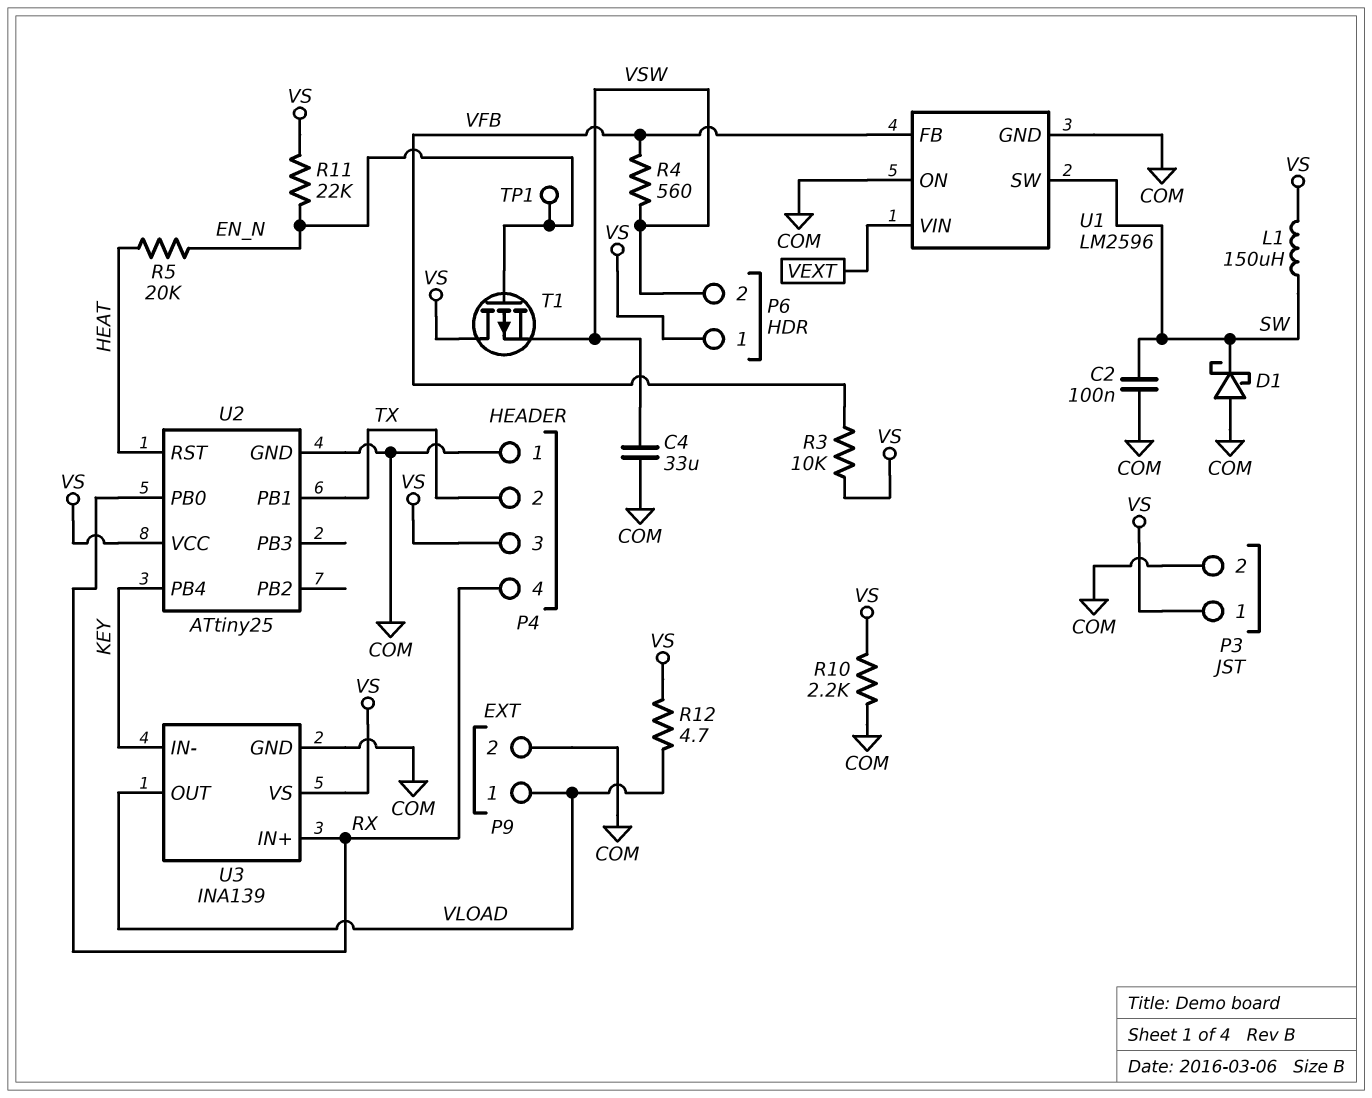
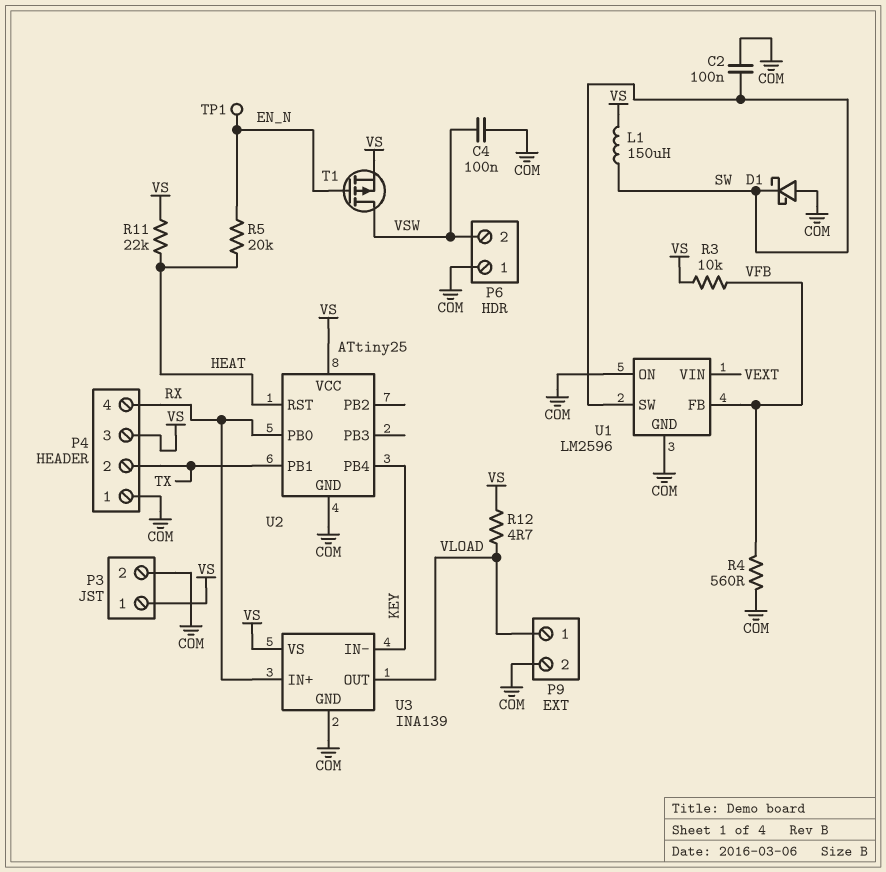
C4: 33uF (COM, VSW) -> 100nF (COM, VSW)
P6 pin 1: VS -> COM
R4: 560 (VFB, VSW) -> 560 (COM, VFB)
R10: 2.2k (COM, VS) -> none
R11: 22k (EN_N, VS) -> 22k (HEAT, VS)
T1: PMOS (G EN_N, D VS, S VSW) -> PMOS (G EN_N, D VSW, S VS)

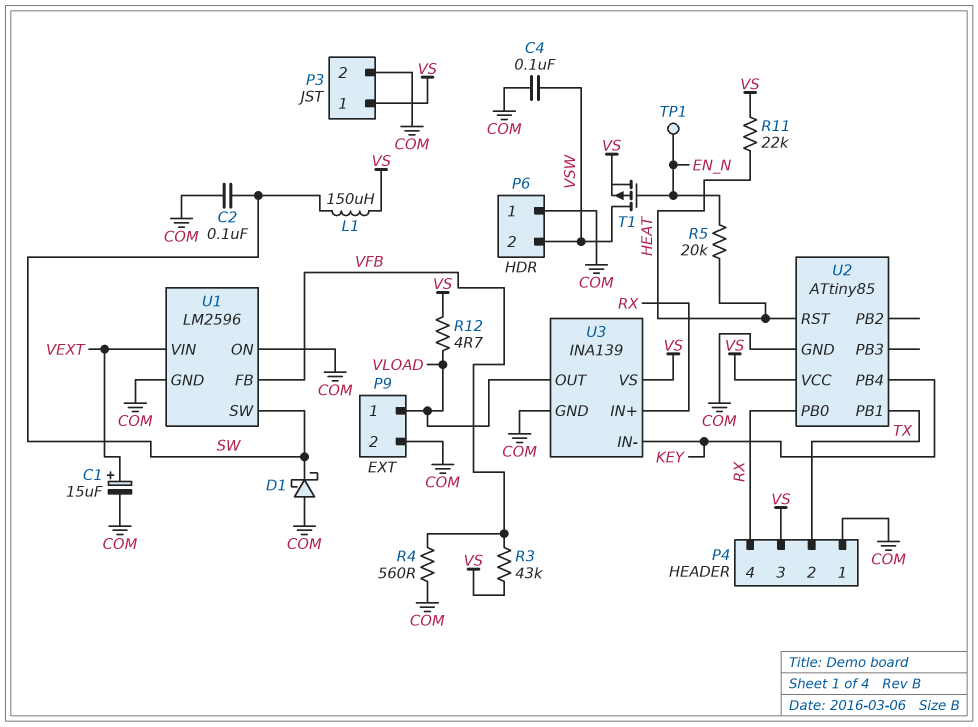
C1: none -> 15uF (plus VEXT, minus COM)
R3: 10k (VFB, VS) -> 43k (VFB, VS)
U2: ATtiny25 -> ATtiny85

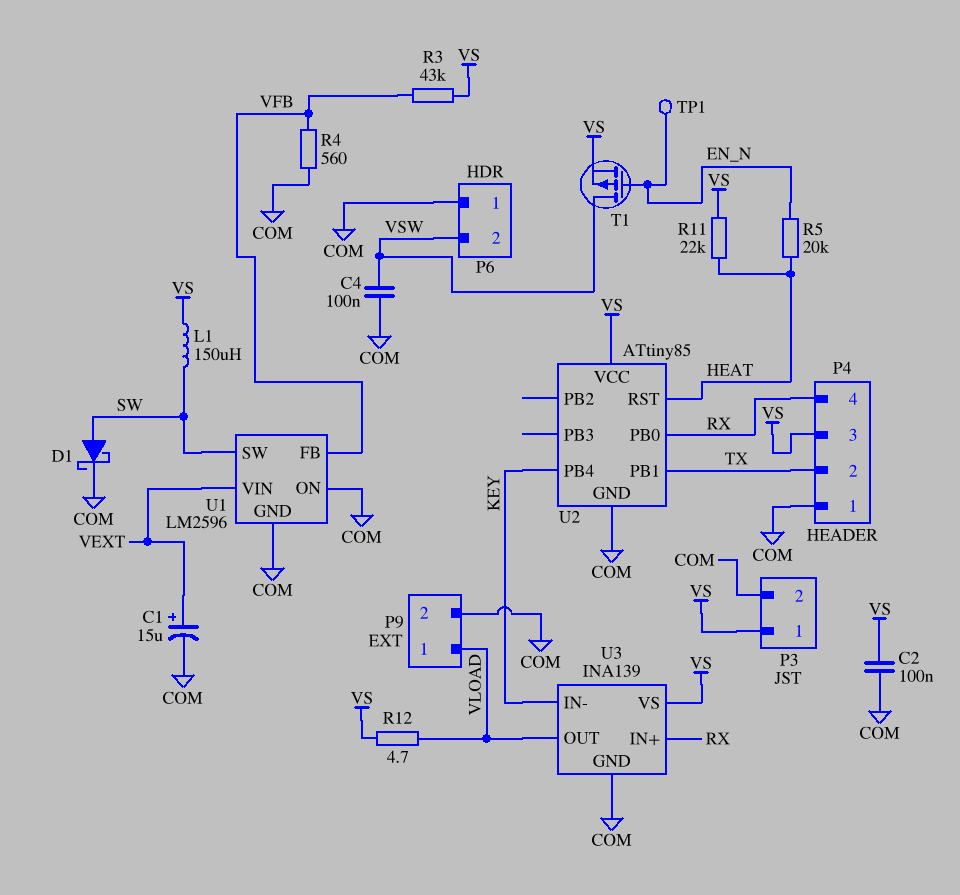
C2: 100nF (COM, SW) -> 100nF (COM, VS)
D1: schottky (A COM, K SW) -> schottky (A SW, K COM)

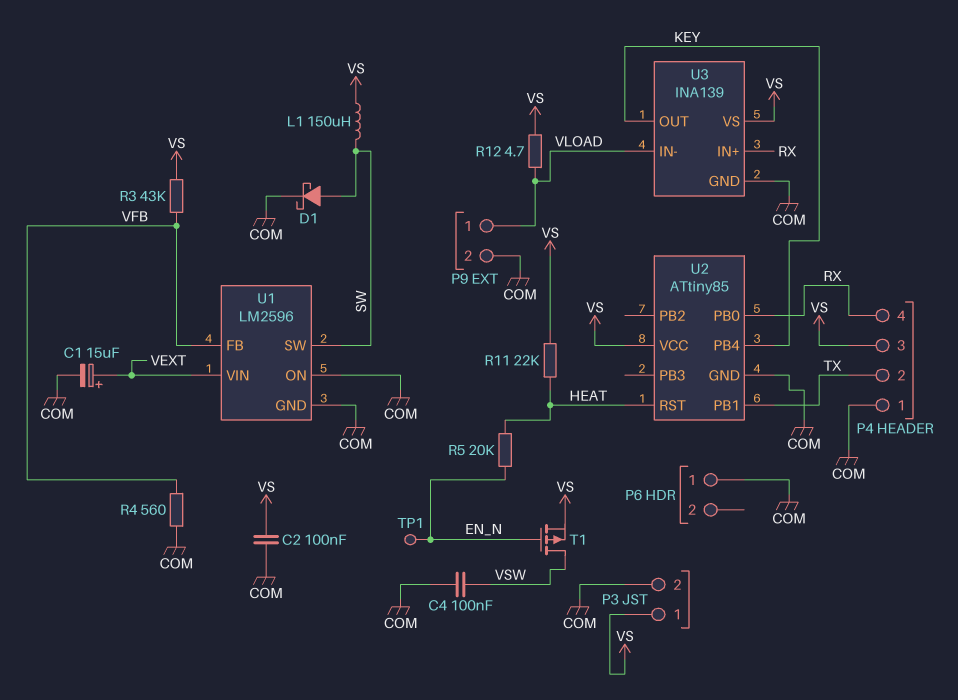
P6 pin 2: VSW -> none
U3 pin IN-: KEY -> VLOAD
U3 pin OUT: VLOAD -> KEY

